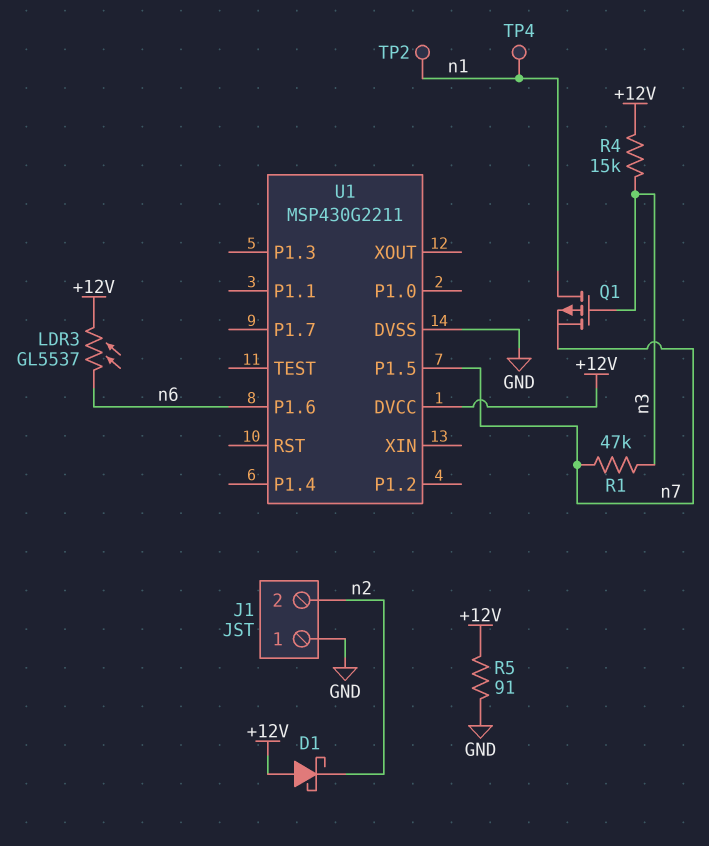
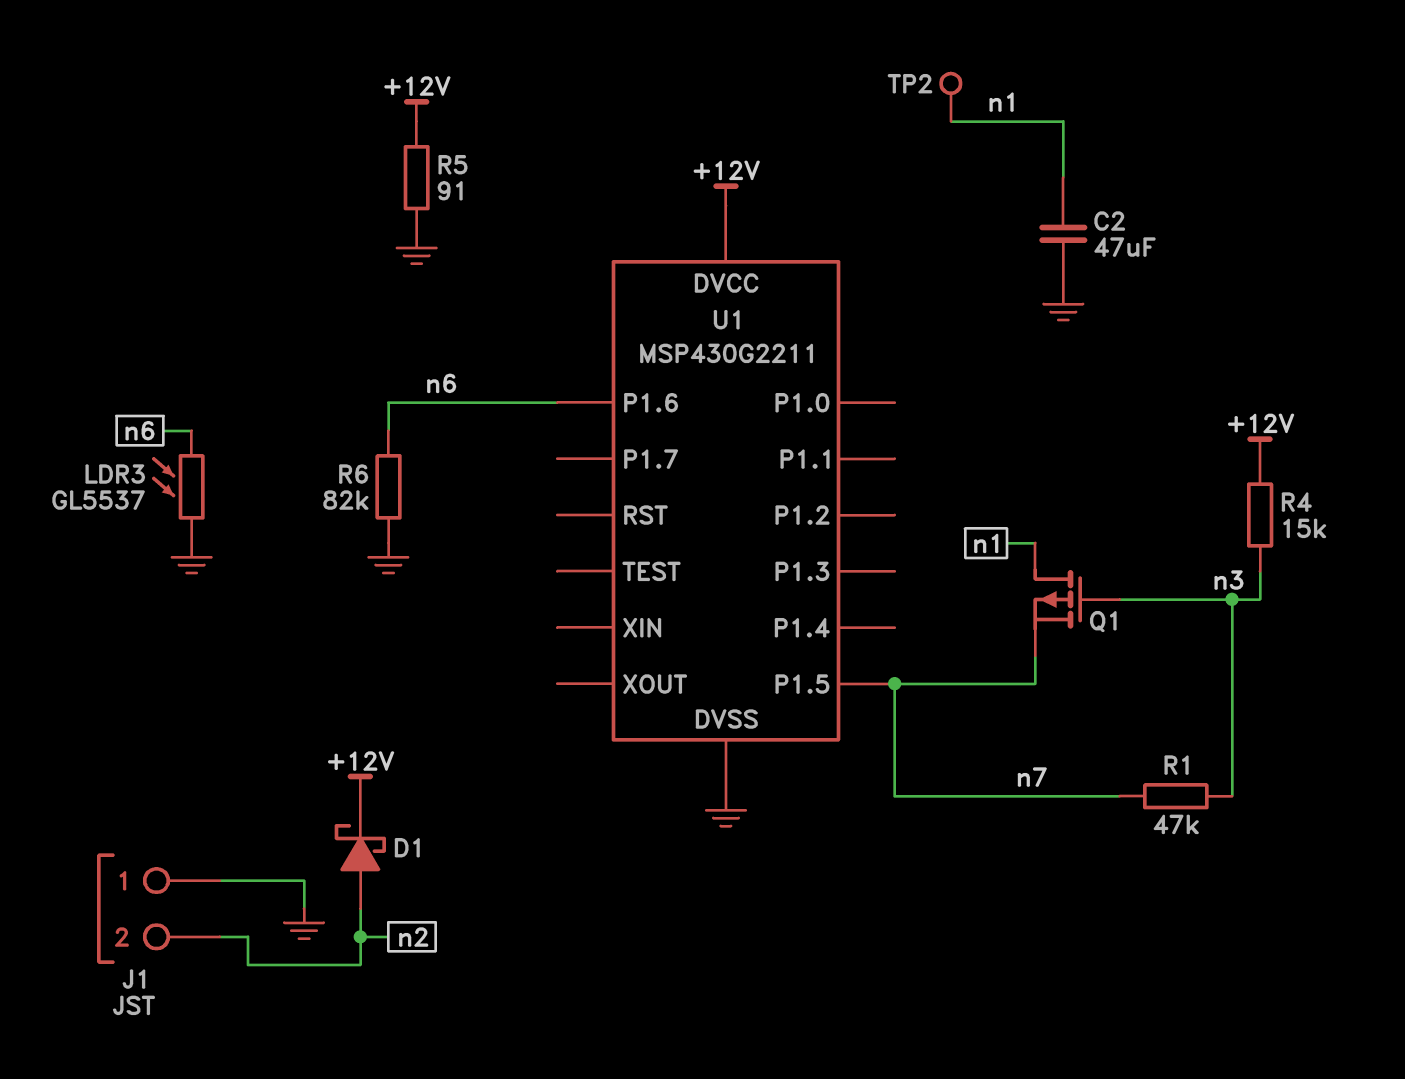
C2: none -> 47uF (GND, n1)
D1: schottky (A +12V, K n2) -> schottky (A n2, K +12V)
LDR3: GL5537 (+12V, n6) -> GL5537 (GND, n6)
R6: none -> 82k (GND, n6)
TP4: test point (n1) -> none

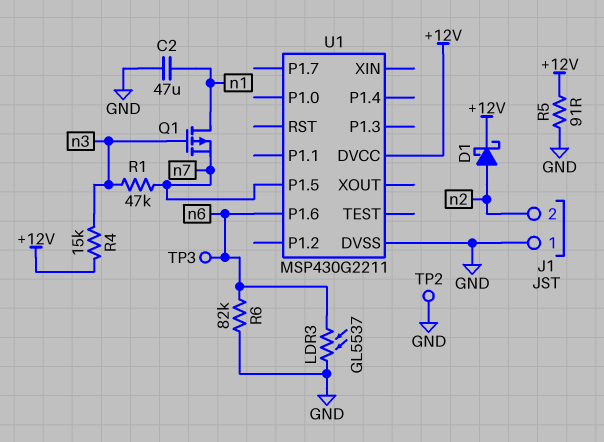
TP2: test point (n1) -> test point (GND)
TP3: none -> test point (n6)

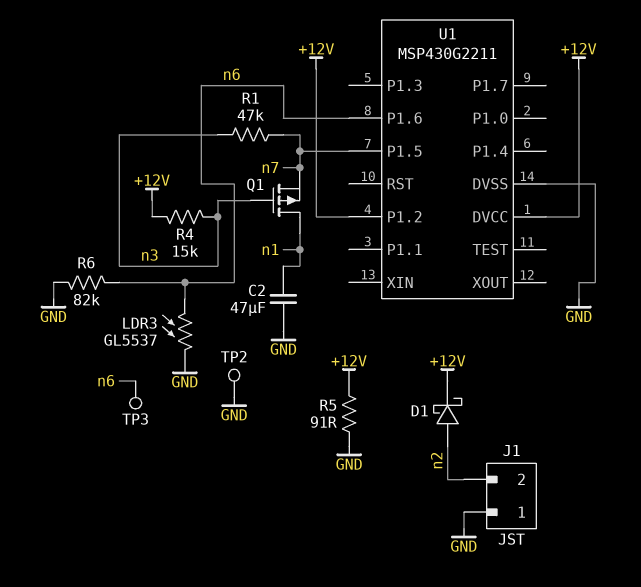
U1 pin P1.2: none -> +12V

